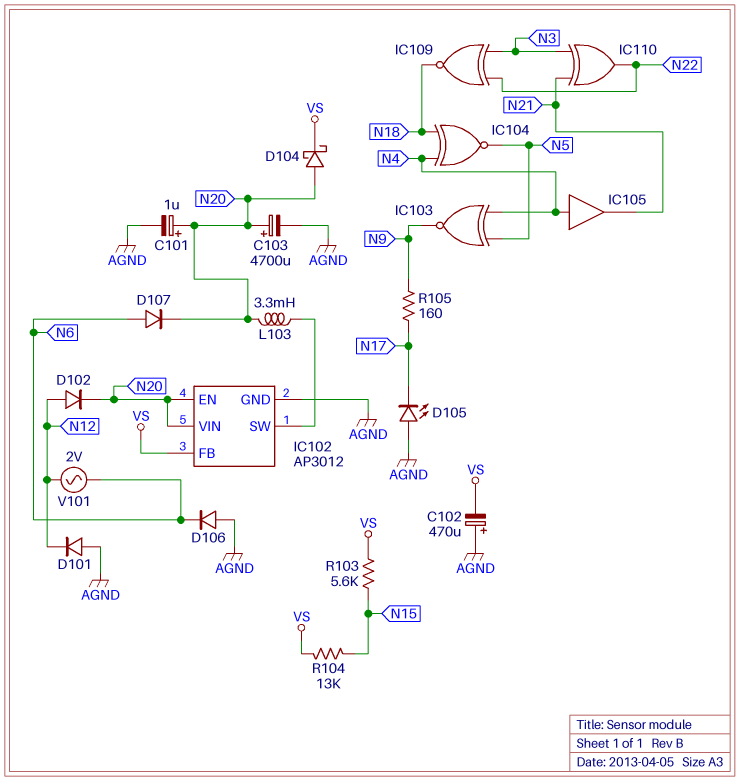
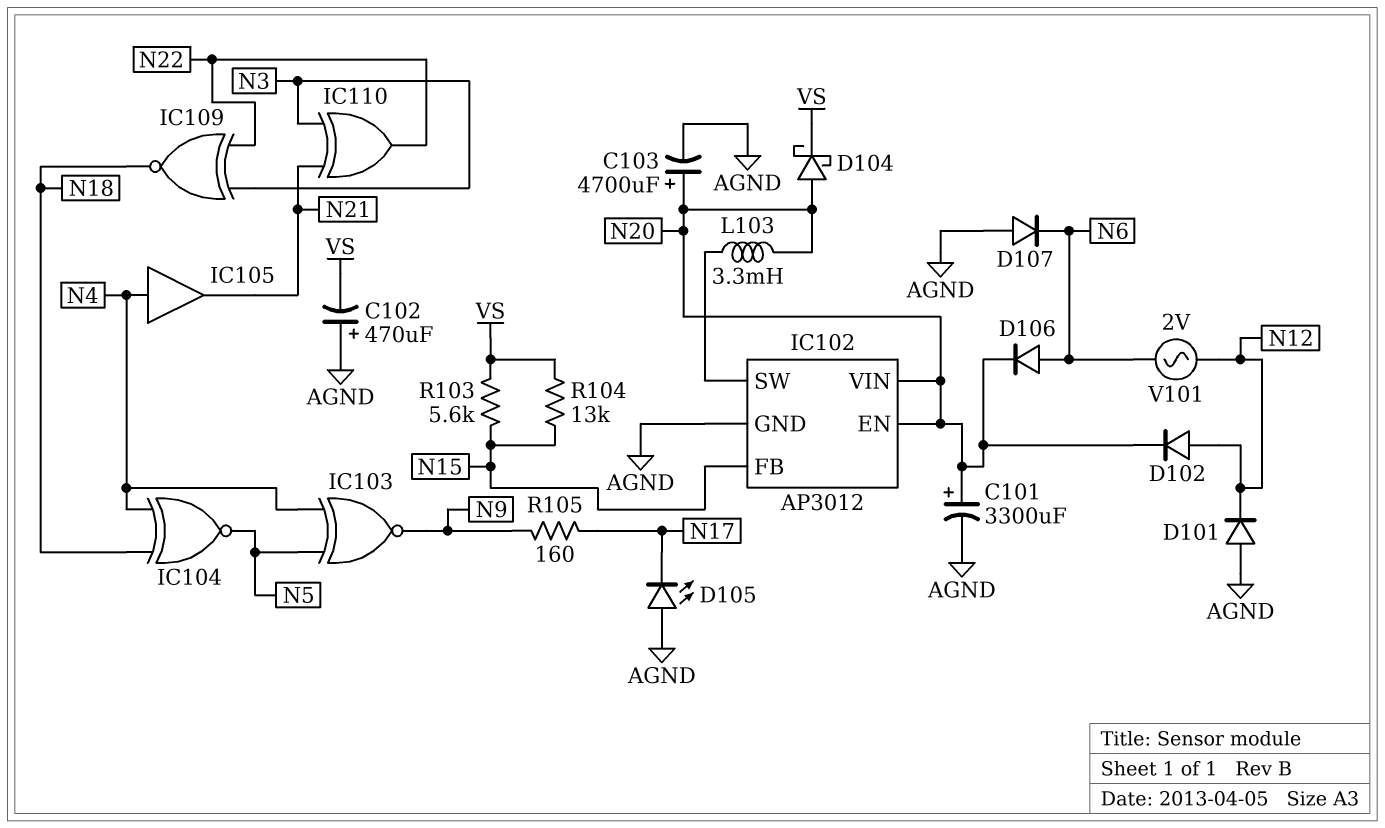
C101: 1uF (plus N20, minus AGND) -> 3300uF (plus N20, minus AGND)
D106: diode (A AGND, K N6) -> diode (A N6, K N20)
D107: diode (A N6, K N20) -> diode (A AGND, K N6)
IC102 pin FB: VS -> N15

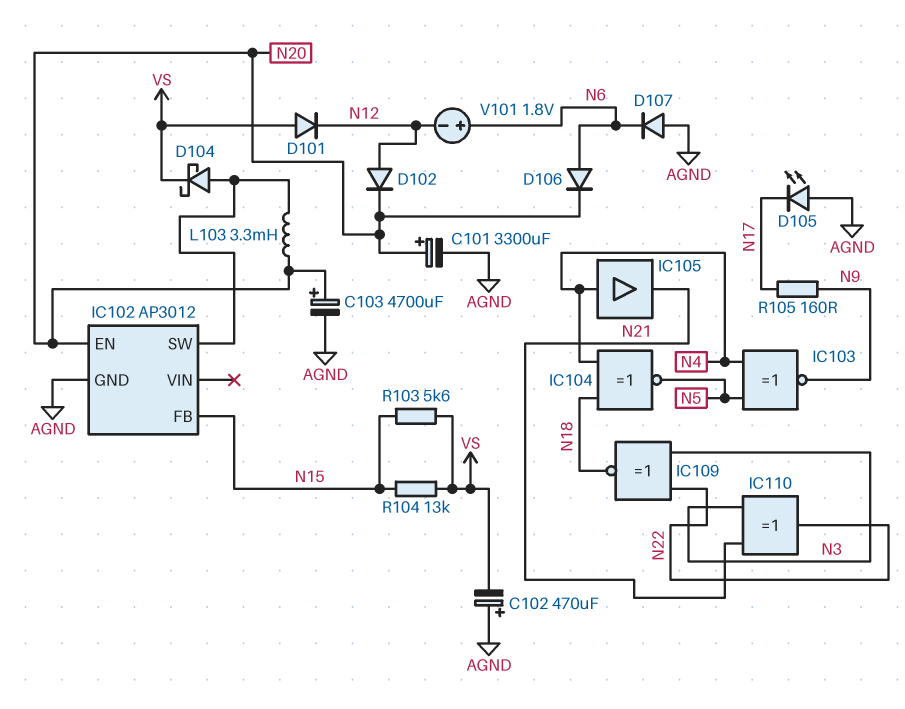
D101: diode (A AGND, K N12) -> diode (A VS, K N12)
D104: schottky (A N20, K VS) -> schottky (A IC102/SW, K VS)
IC102 pin VIN: N20 -> none
V101: AC 2V (N6, N12) -> 1.8V (plus N6, minus N12)

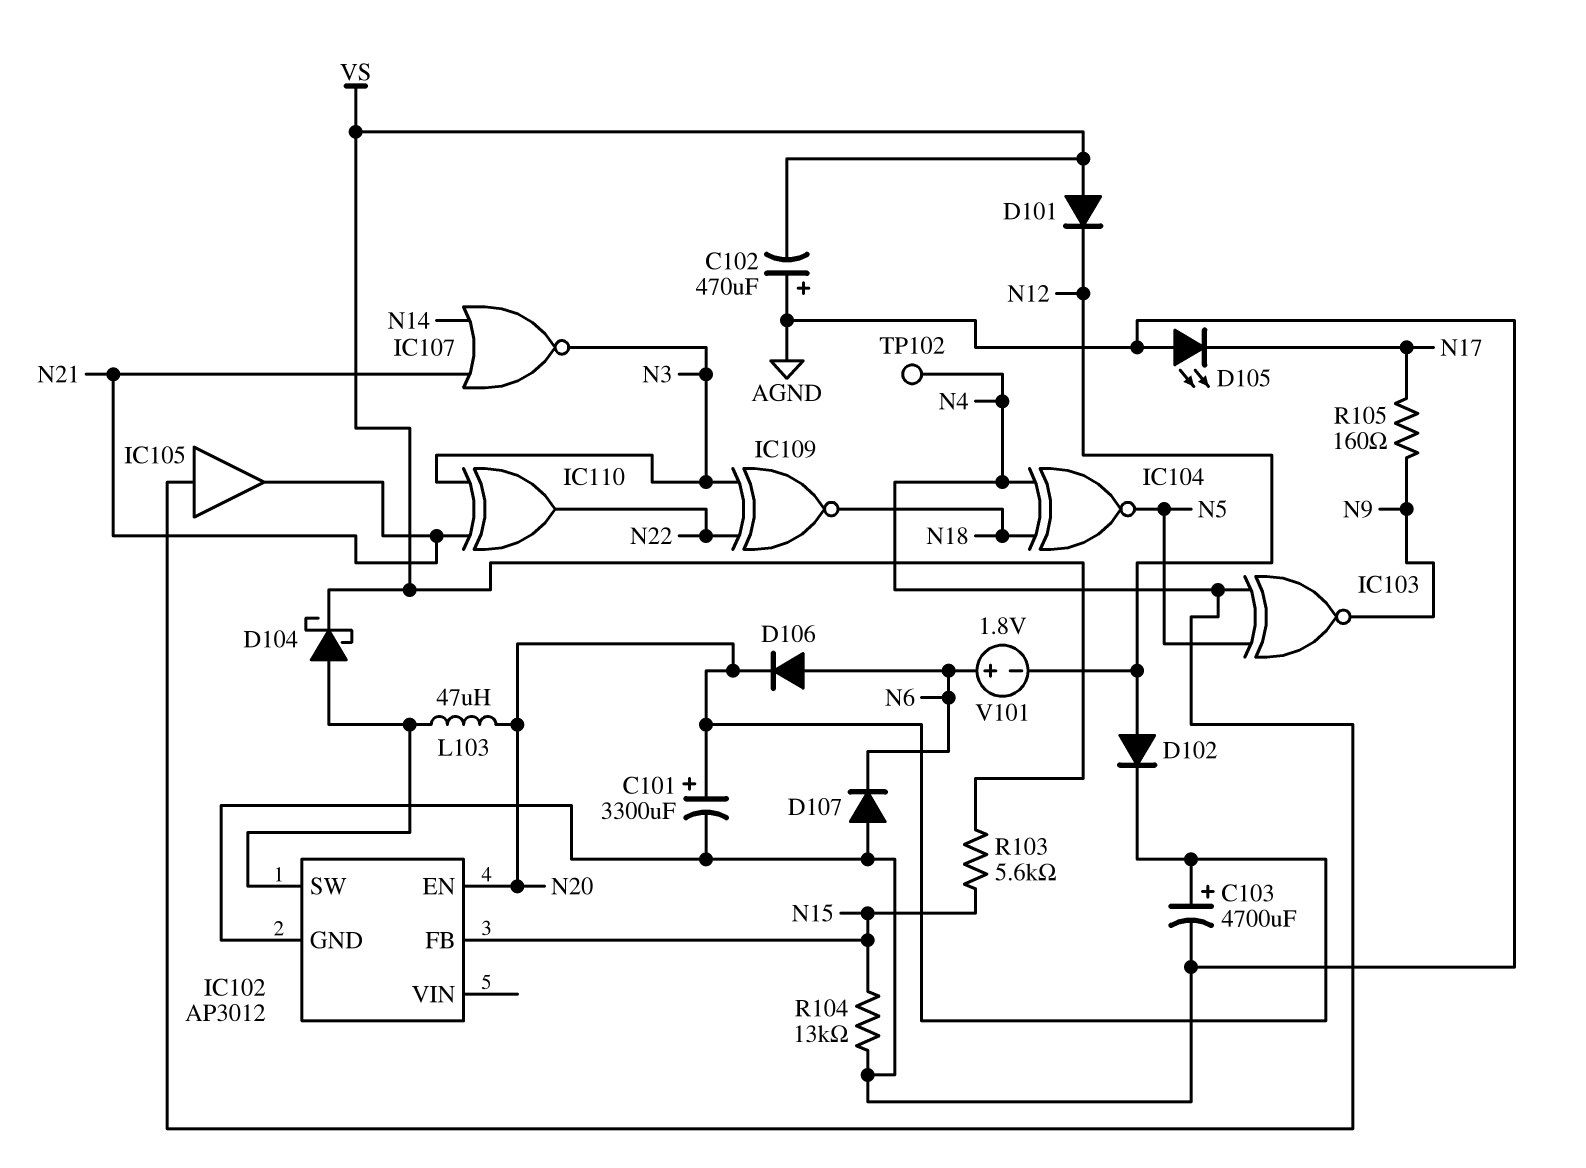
IC107: none -> NOR (in N14, in N21, out N3)
L103: 3.3mH (IC102/SW, N20) -> 47uH (IC102/SW, N20)
R104: 13k (N15, VS) -> 13k (AGND, N15)
TP102: none -> test point (N4)

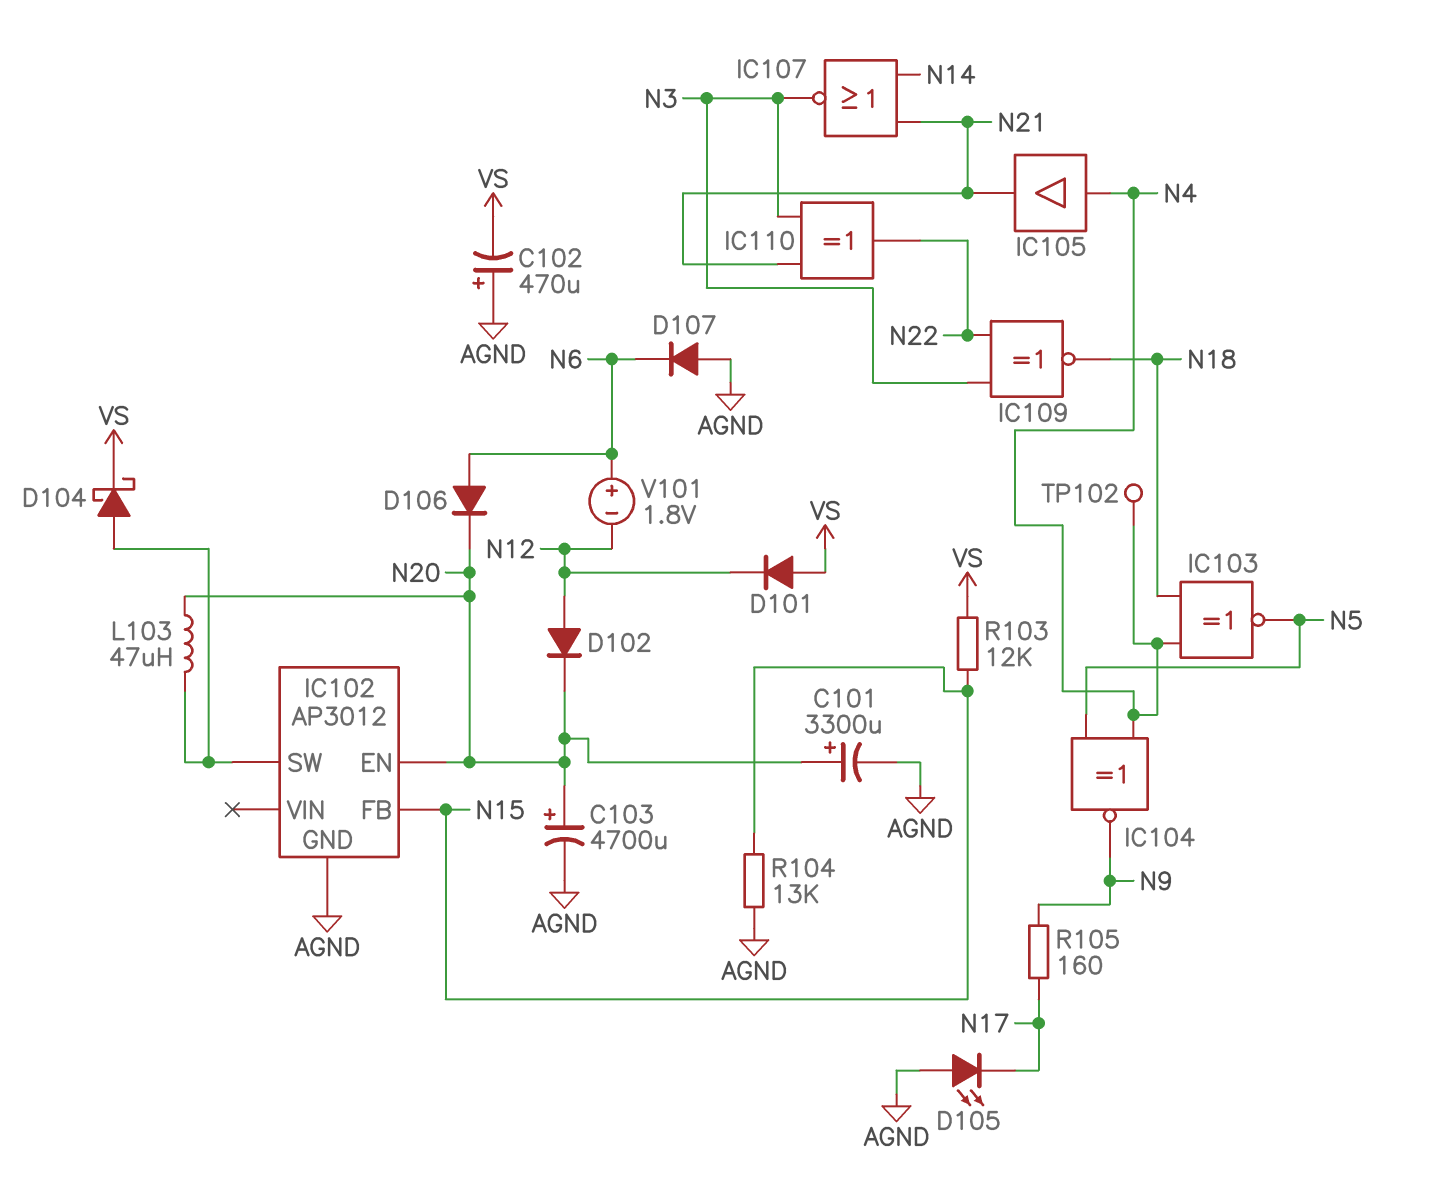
IC103: XNOR (in N4, in N5, out N9) -> XNOR (in N4, in N18, out N5)
IC104: XNOR (in N4, in N18, out N5) -> XNOR (in N4, in N5, out N9)
R103: 5.6k (N15, VS) -> 12k (N15, VS)

